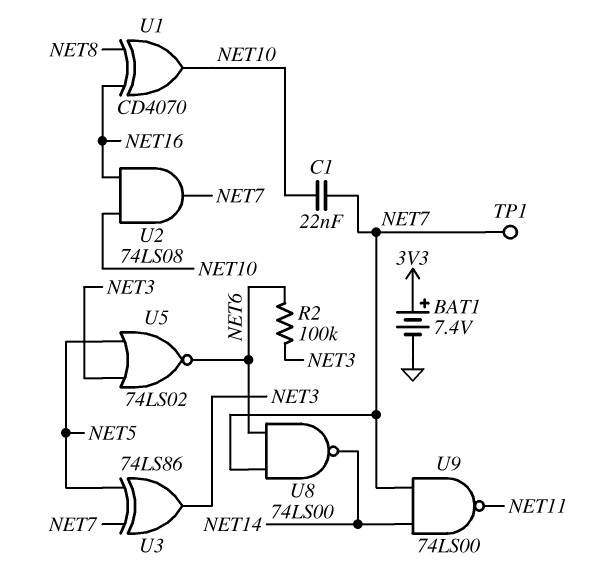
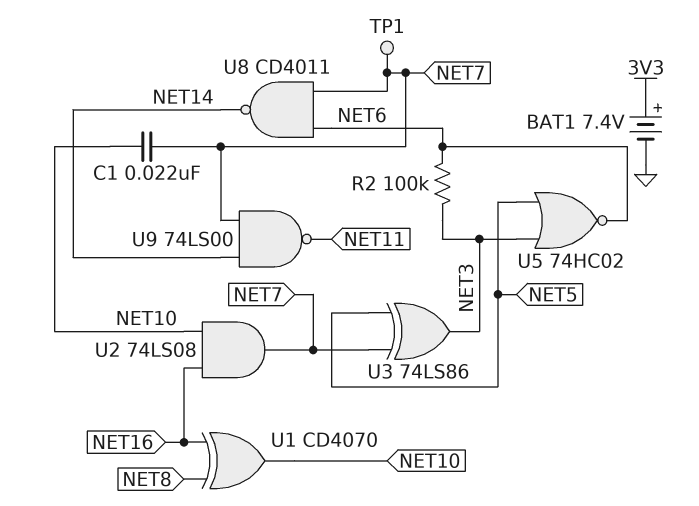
U5: NOR 74LS02 (in NET3, in NET5, out NET6) -> NOR 74HC02 (in NET3, in NET5, out NET6)
U8: NAND 74LS00 (in NET6, in NET7, out NET14) -> NAND CD4011 (in NET6, in NET7, out NET14)

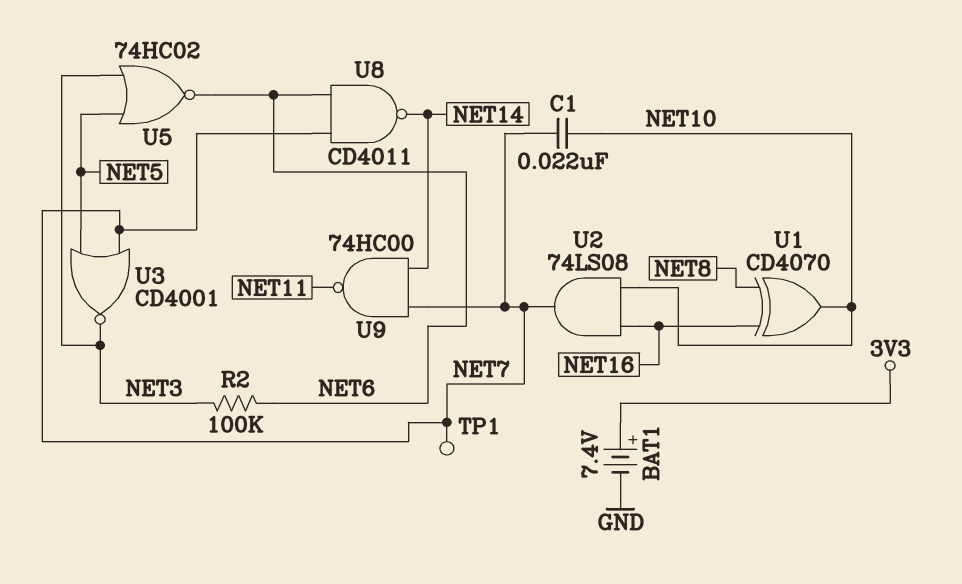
U3: XOR 74LS86 (in NET5, in NET7, out NET3) -> NOR CD4001 (in NET5, in NET7, out NET3)
U9: NAND 74LS00 (in NET7, in NET14, out NET11) -> NAND 74HC00 (in NET7, in NET14, out NET11)

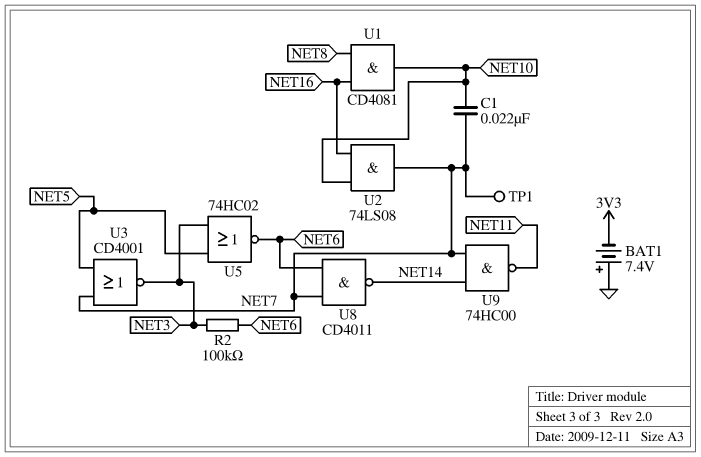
BAT1: 7.4V (plus 3V3, minus GND) -> 7.4V (plus GND, minus 3V3)
U1: XOR CD4070 (in NET8, in NET16, out NET10) -> AND CD4081 (in NET8, in NET16, out NET10)

